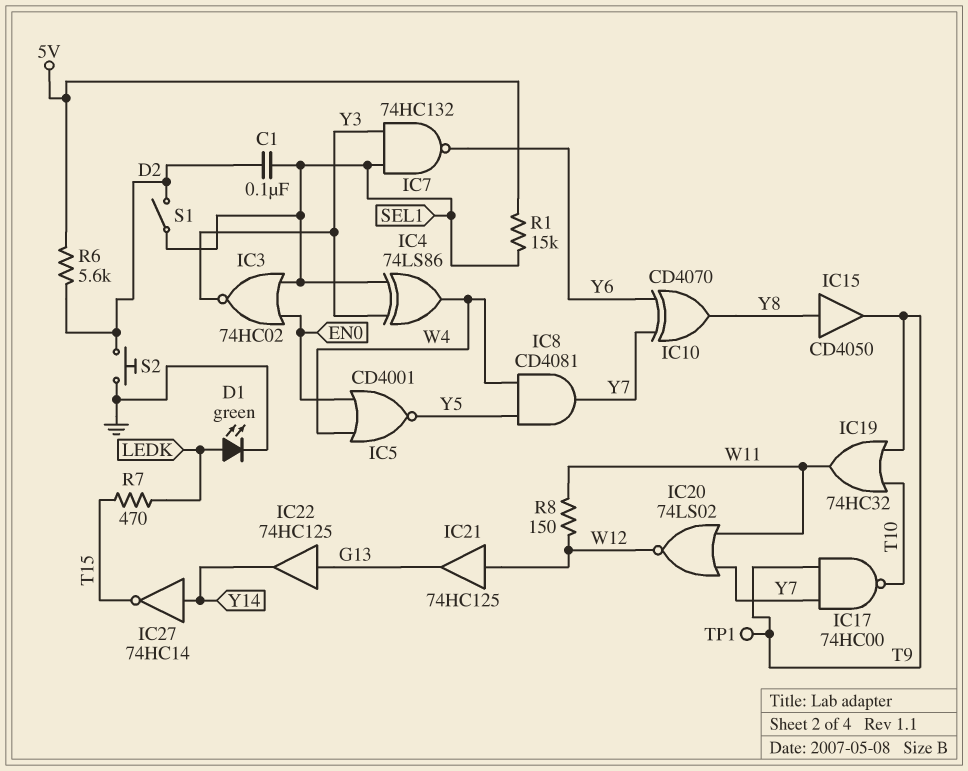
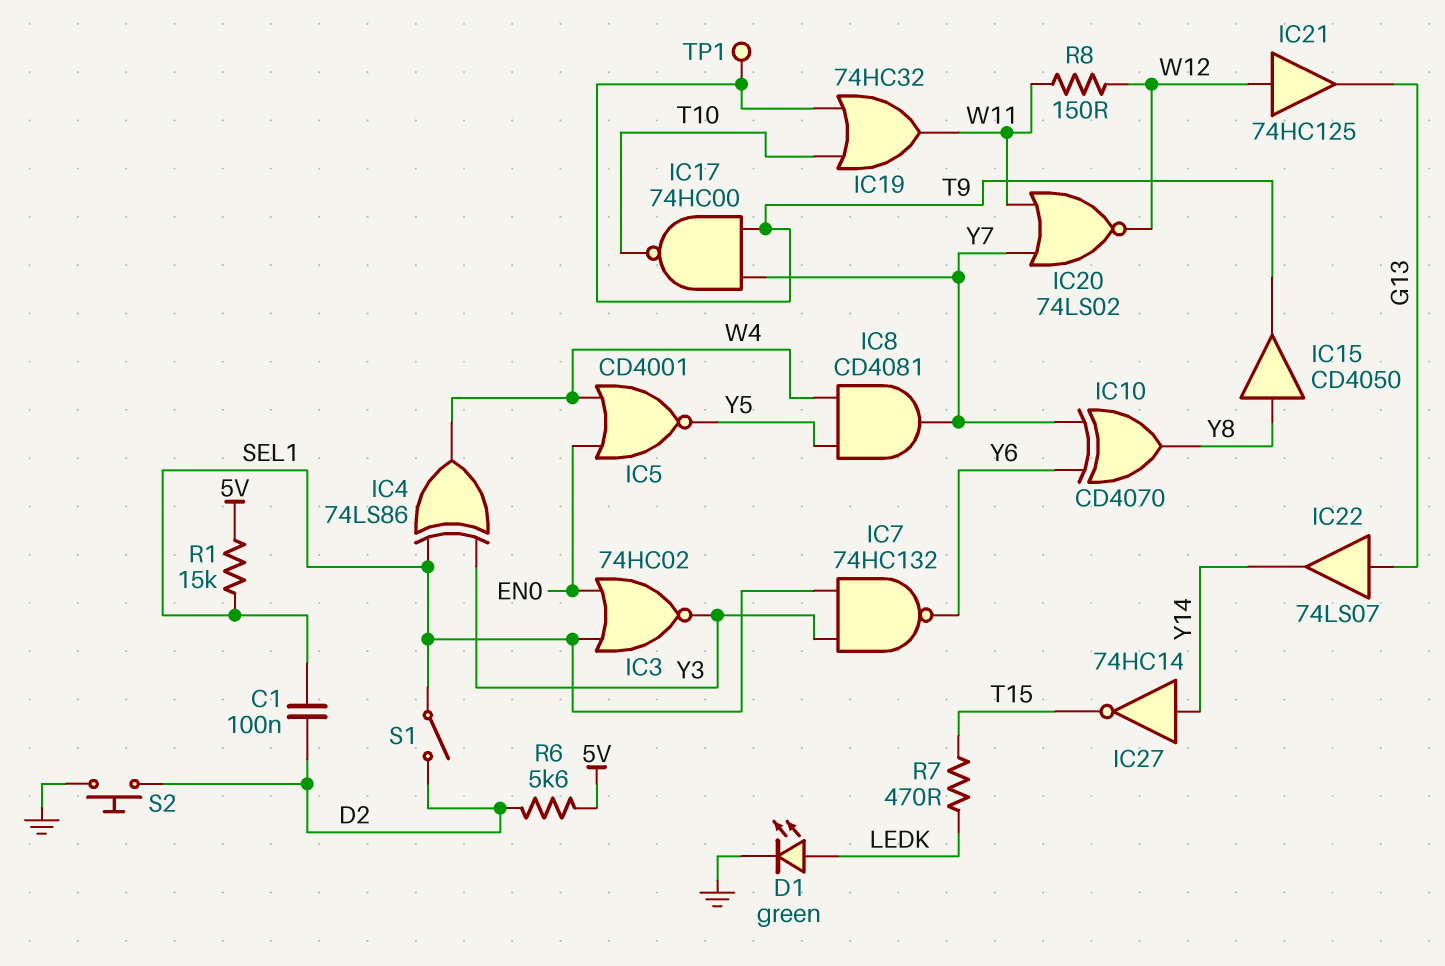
IC22: buffer 74HC125 (in G13, out Y14) -> buffer 74LS07 (in G13, out Y14)

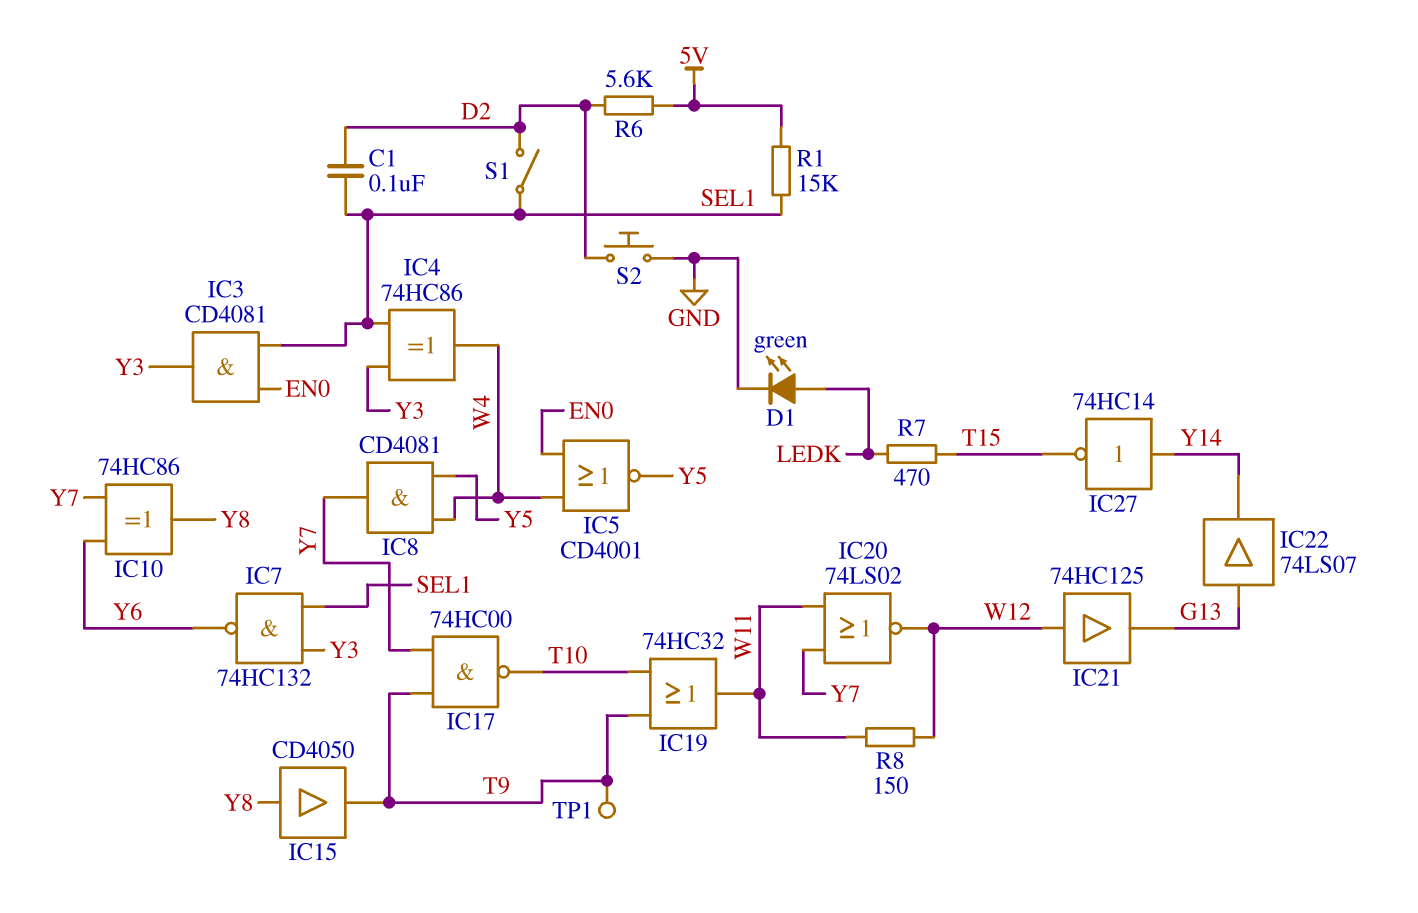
IC3: NOR 74HC02 (in EN0, in SEL1, out Y3) -> AND CD4081 (in EN0, in SEL1, out Y3)
IC4: XOR 74LS86 (in SEL1, in Y3, out W4) -> XOR 74HC86 (in SEL1, in Y3, out W4)
IC10: XOR CD4070 (in Y6, in Y7, out Y8) -> XOR 74HC86 (in Y6, in Y7, out Y8)

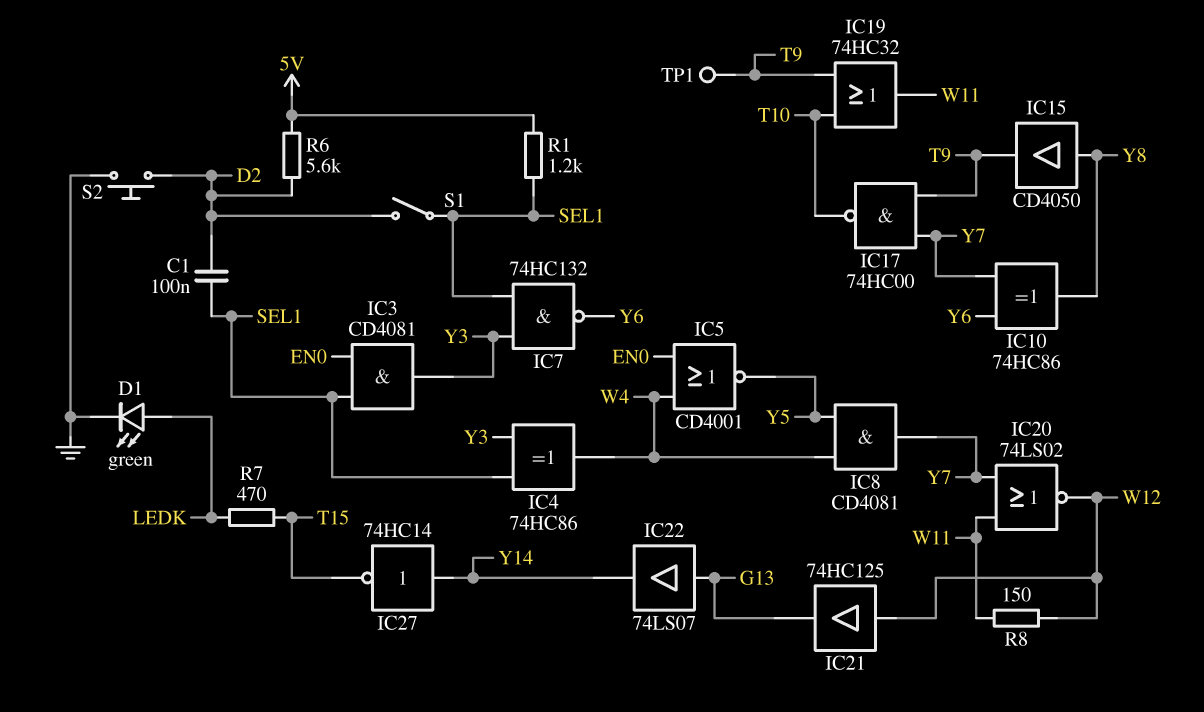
R1: 15k (5V, SEL1) -> 1.2k (5V, SEL1)

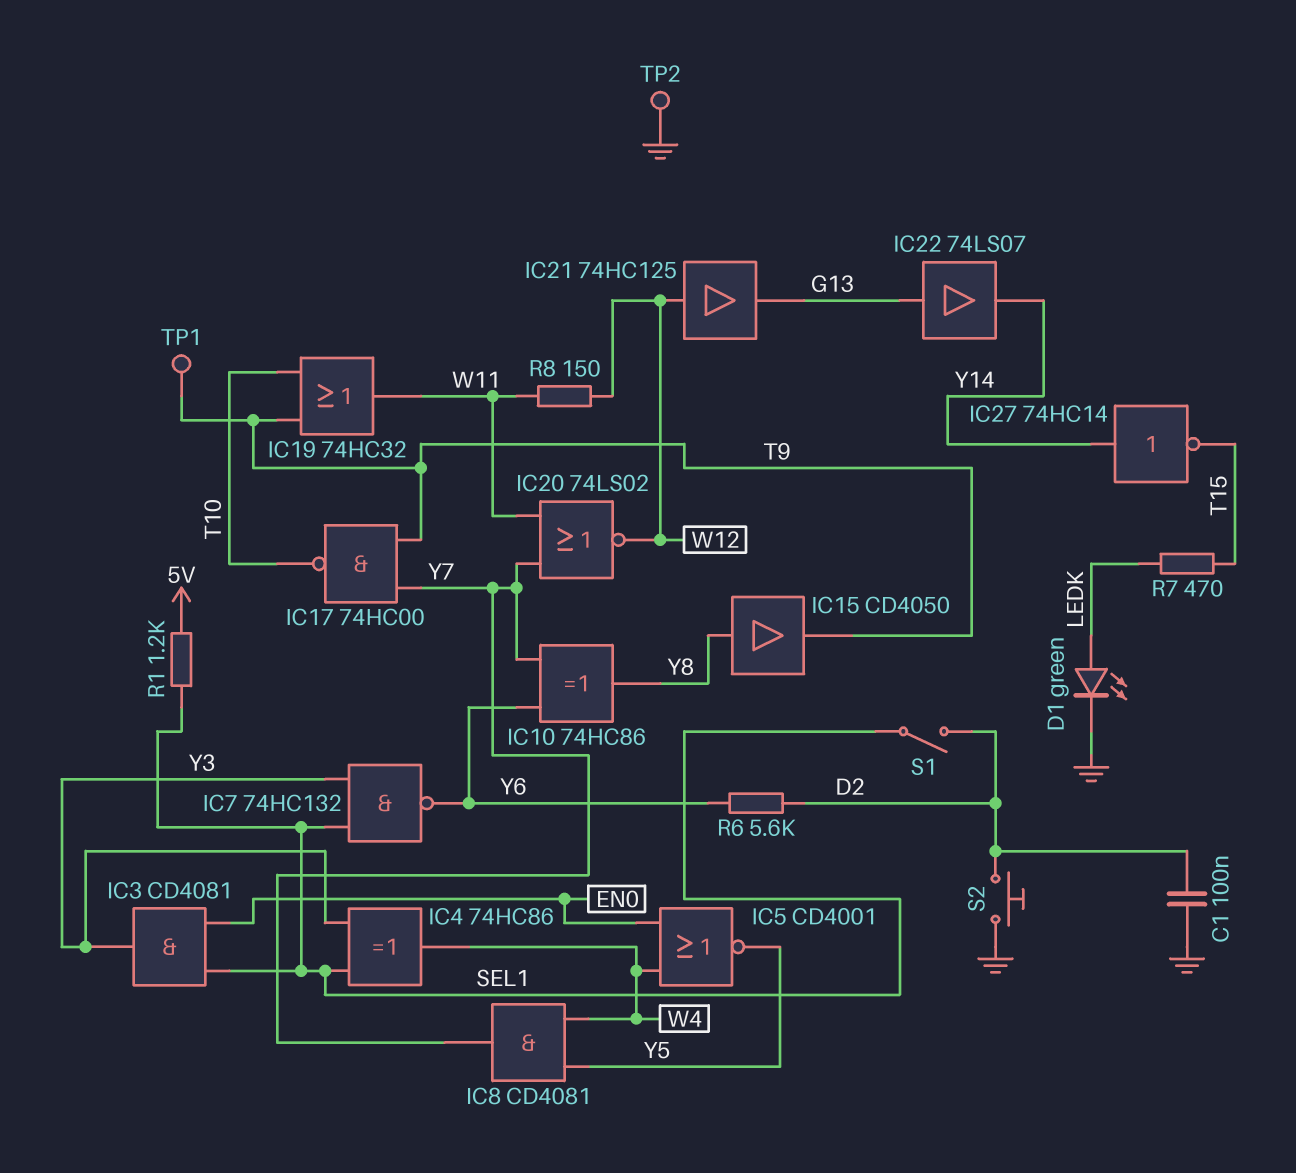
C1: 100nF (D2, SEL1) -> 100nF (D2, GND)
R6: 5.6k (5V, D2) -> 5.6k (D2, Y6)
TP2: none -> test point (GND)

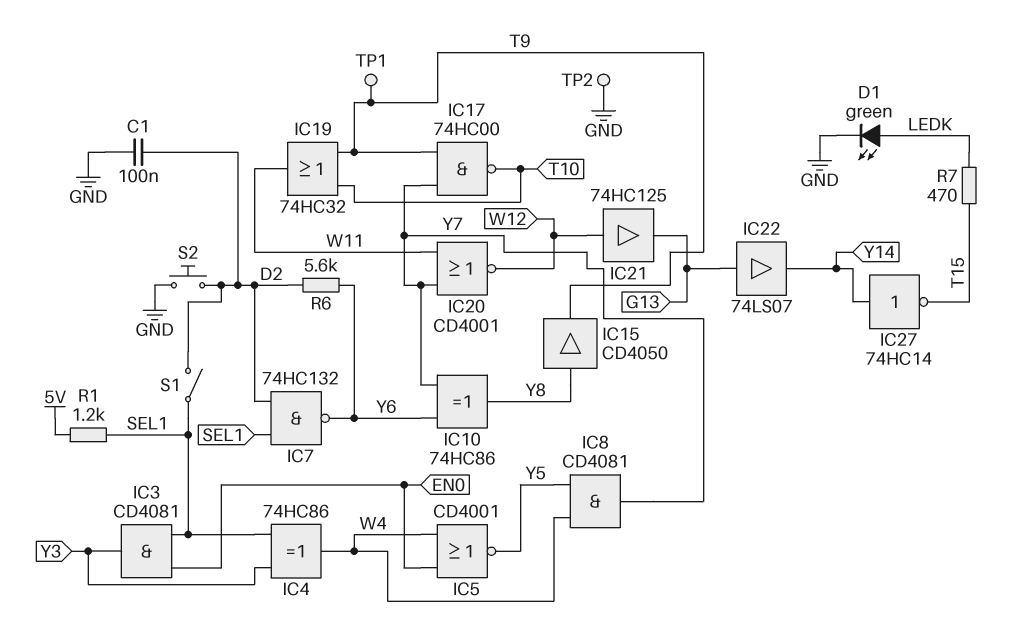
IC7: NAND 74HC132 (in SEL1, in Y3, out Y6) -> NAND 74HC132 (in D2, in SEL1, out Y6)
IC20: NOR 74LS02 (in W11, in Y7, out W12) -> NOR CD4001 (in W11, in Y7, out W12)
R8: 150 (W11, W12) -> none

